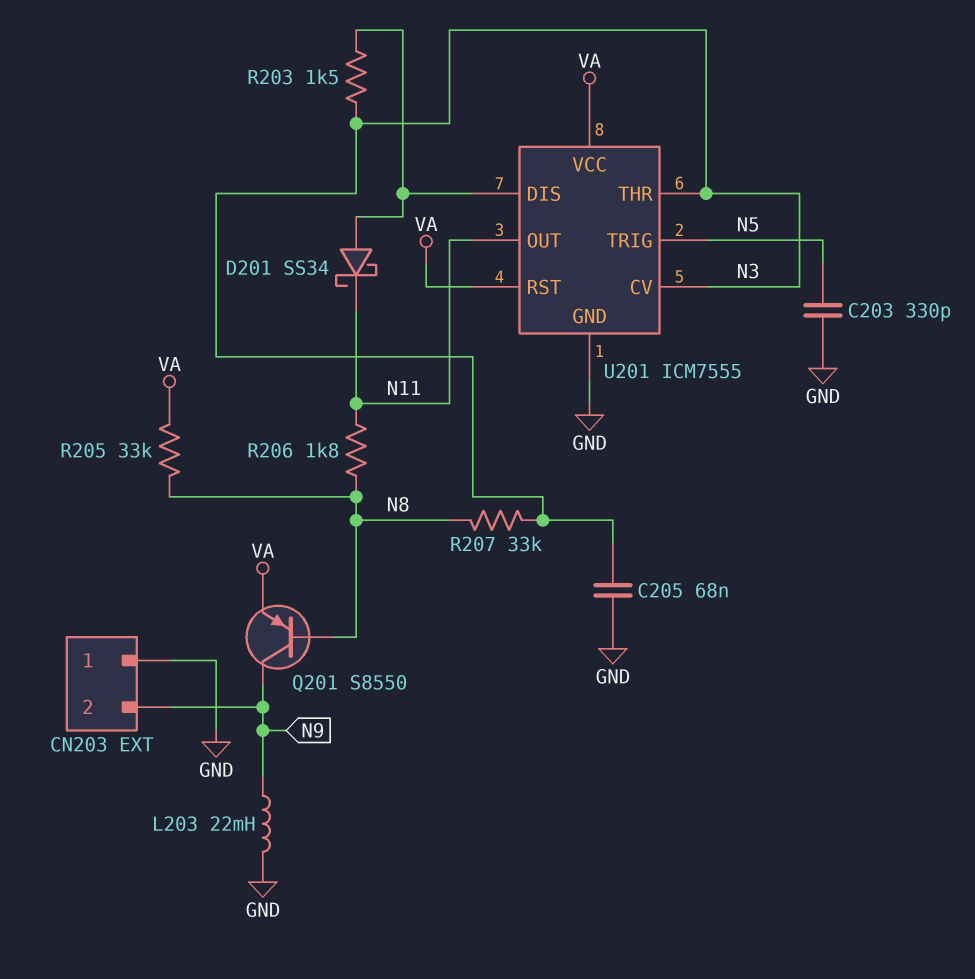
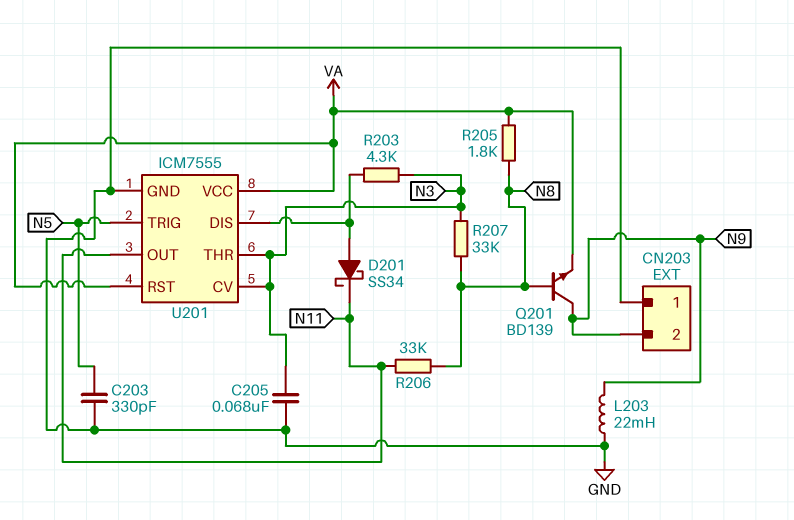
Q201: PNP S8550 (B N8, C N9, E VA) -> NPN BD139 (B N8, C N9, E VA)
R203: 1.5k (N3, U201/DIS) -> 4.3k (N3, U201/DIS)
R205: 33k (N8, VA) -> 1.8k (N8, VA)
R206: 1.8k (N8, N11) -> 33k (N8, N11)

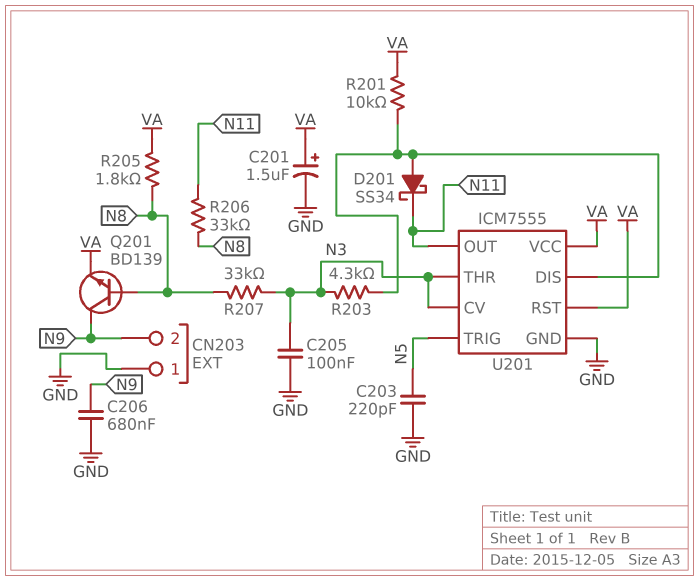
C201: none -> 1.5uF (plus VA, minus GND)
C203: 330pF (GND, N5) -> 220pF (GND, N5)
C205: 68nF (GND, N3) -> 100nF (GND, N3)
C206: none -> 680nF (GND, N9)
L203: 22mH (GND, N9) -> none
R201: none -> 10k (U201/DIS, VA)

